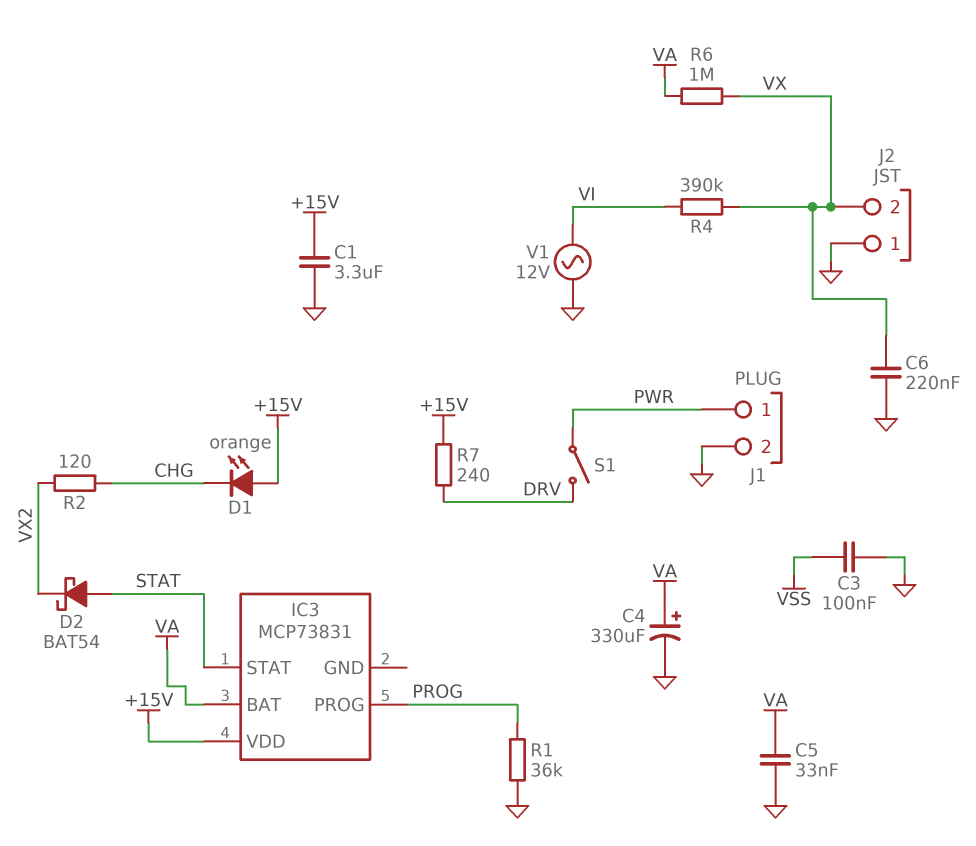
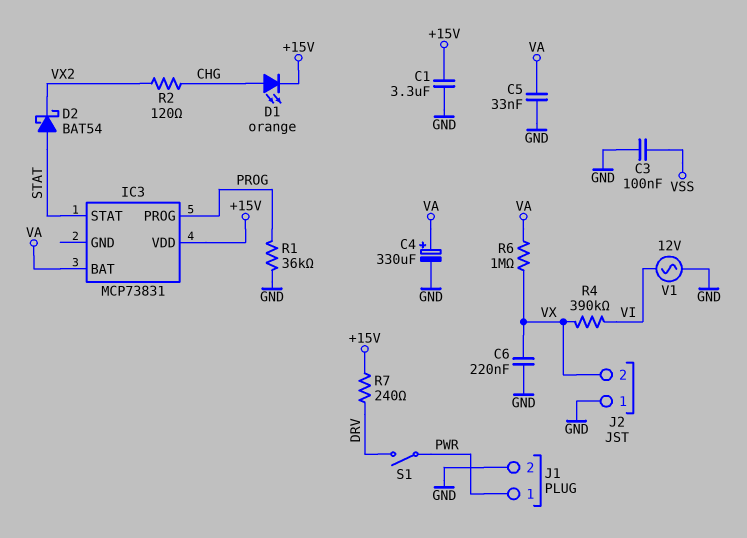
D1: LED orange (A +15V, K CHG) -> LED orange (A CHG, K +15V)

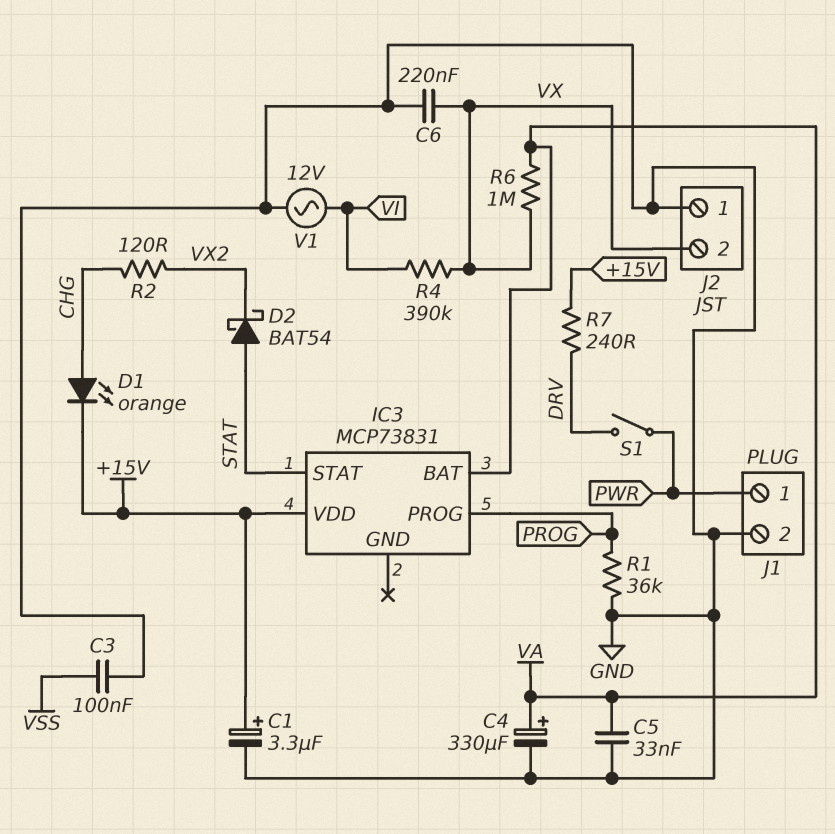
C1: 3.3uF (+15V, GND) -> 3.3uF (plus +15V, minus GND)

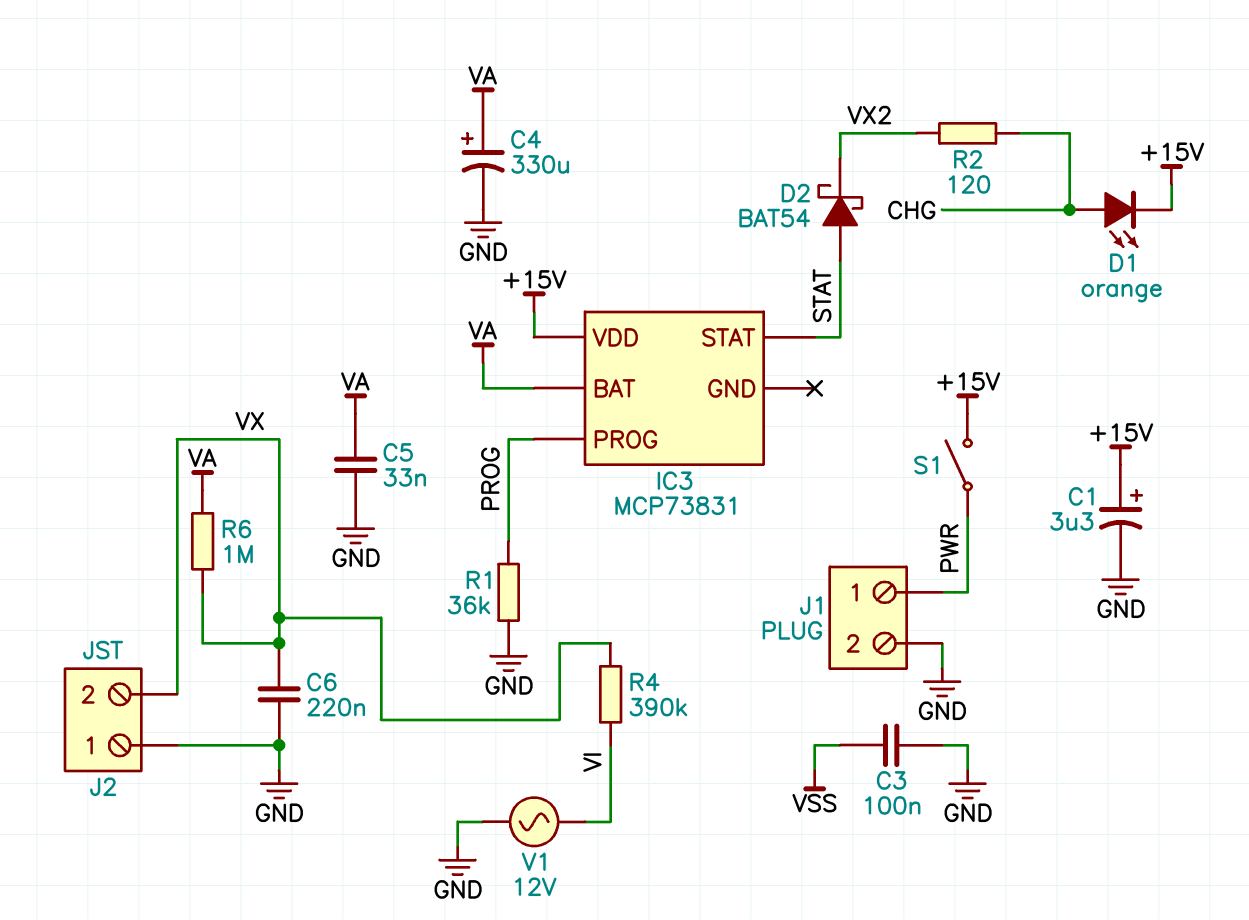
R7: 240 (+15V, DRV) -> none
S1: switch (DRV, PWR) -> switch (+15V, PWR)

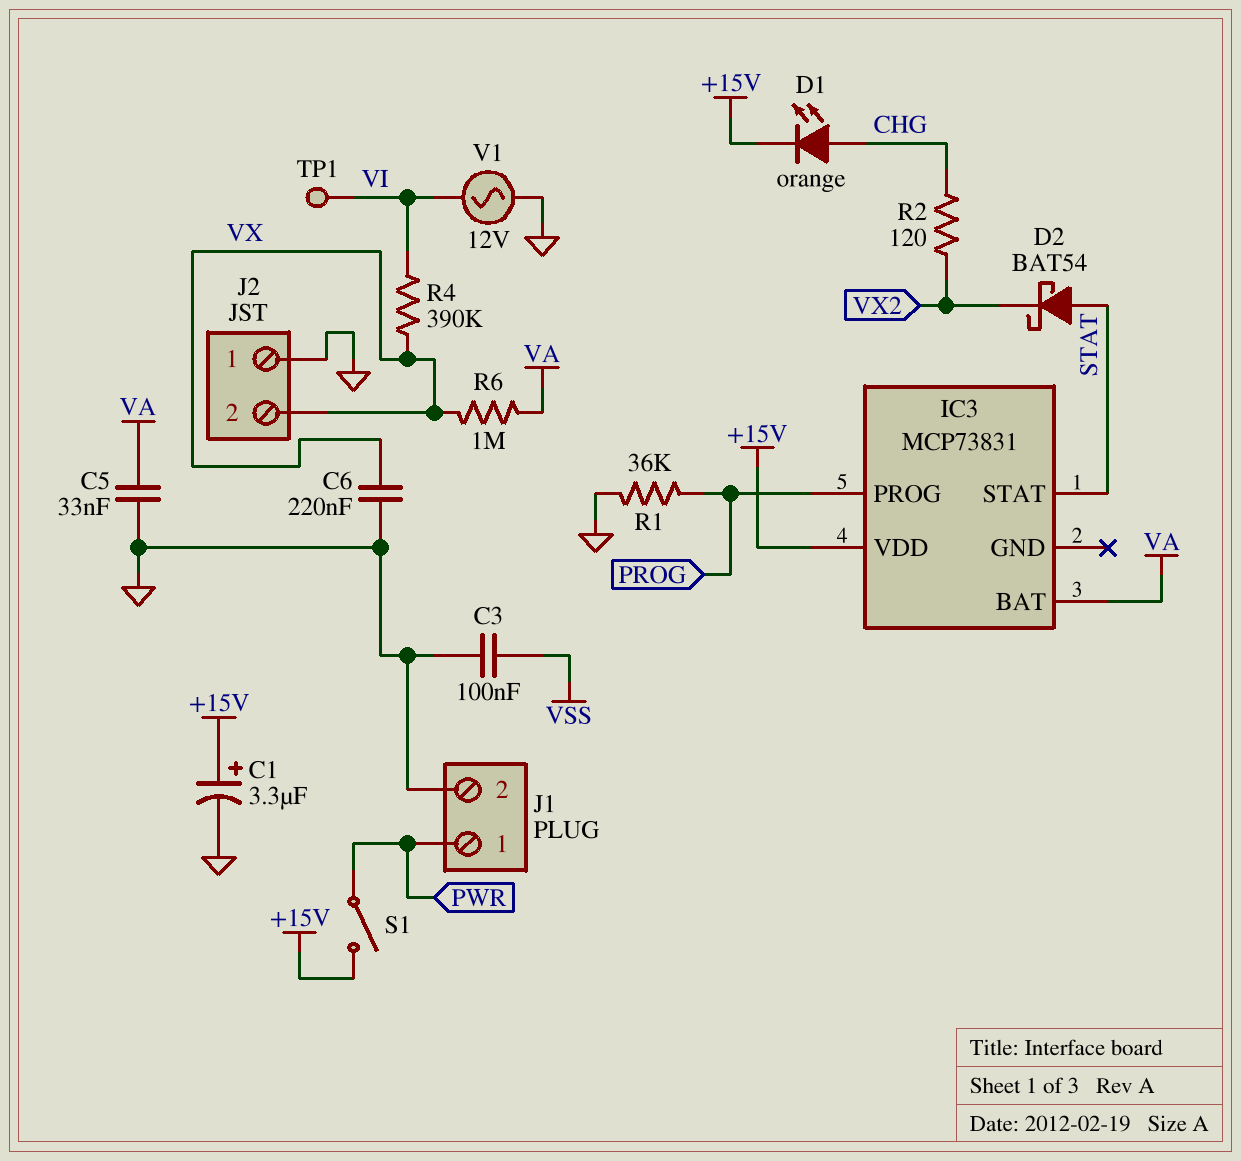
C4: 330uF (plus VA, minus GND) -> none
TP1: none -> test point (VI)

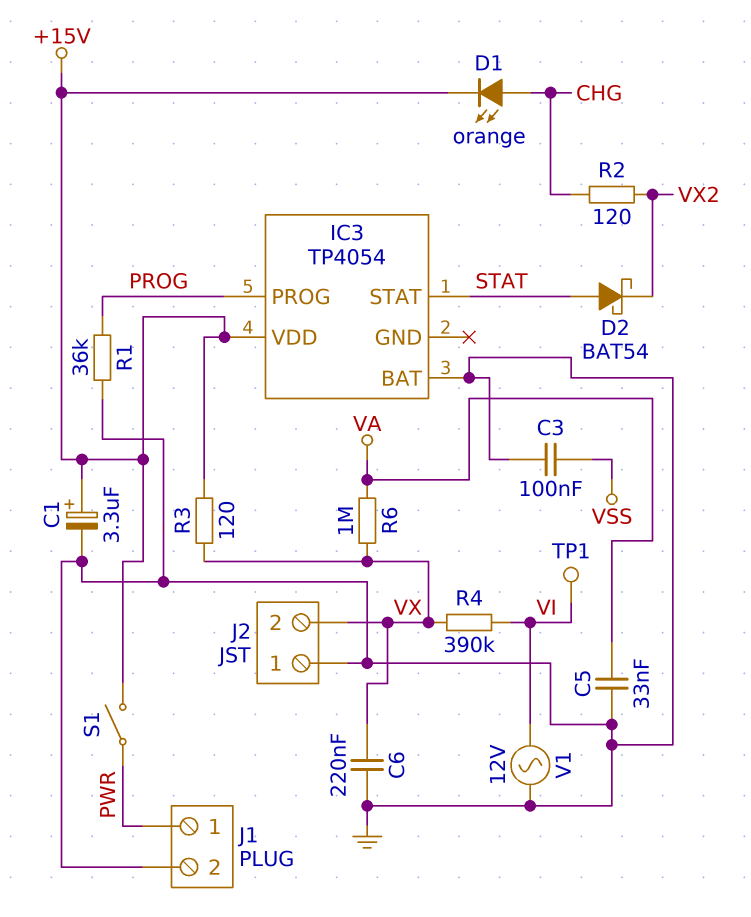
IC3: MCP73831 -> TP4054
IC3 pin BAT: VA -> GND
R3: none -> 120 (+15V, VX)

